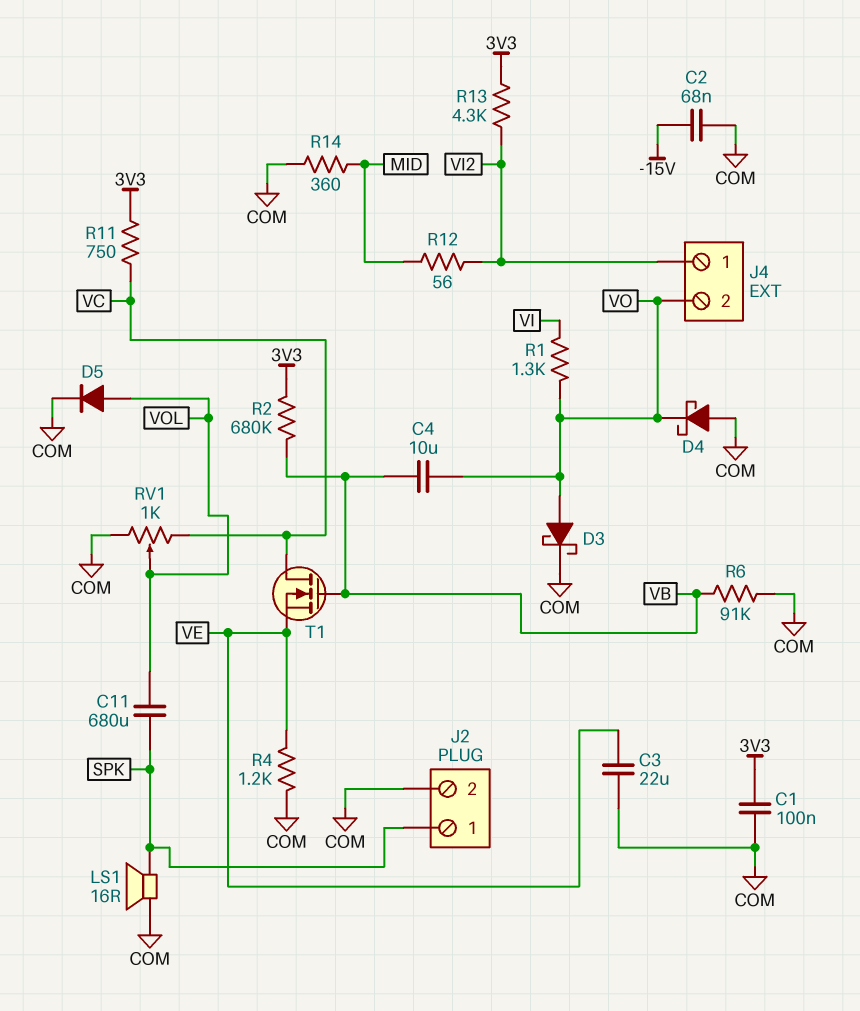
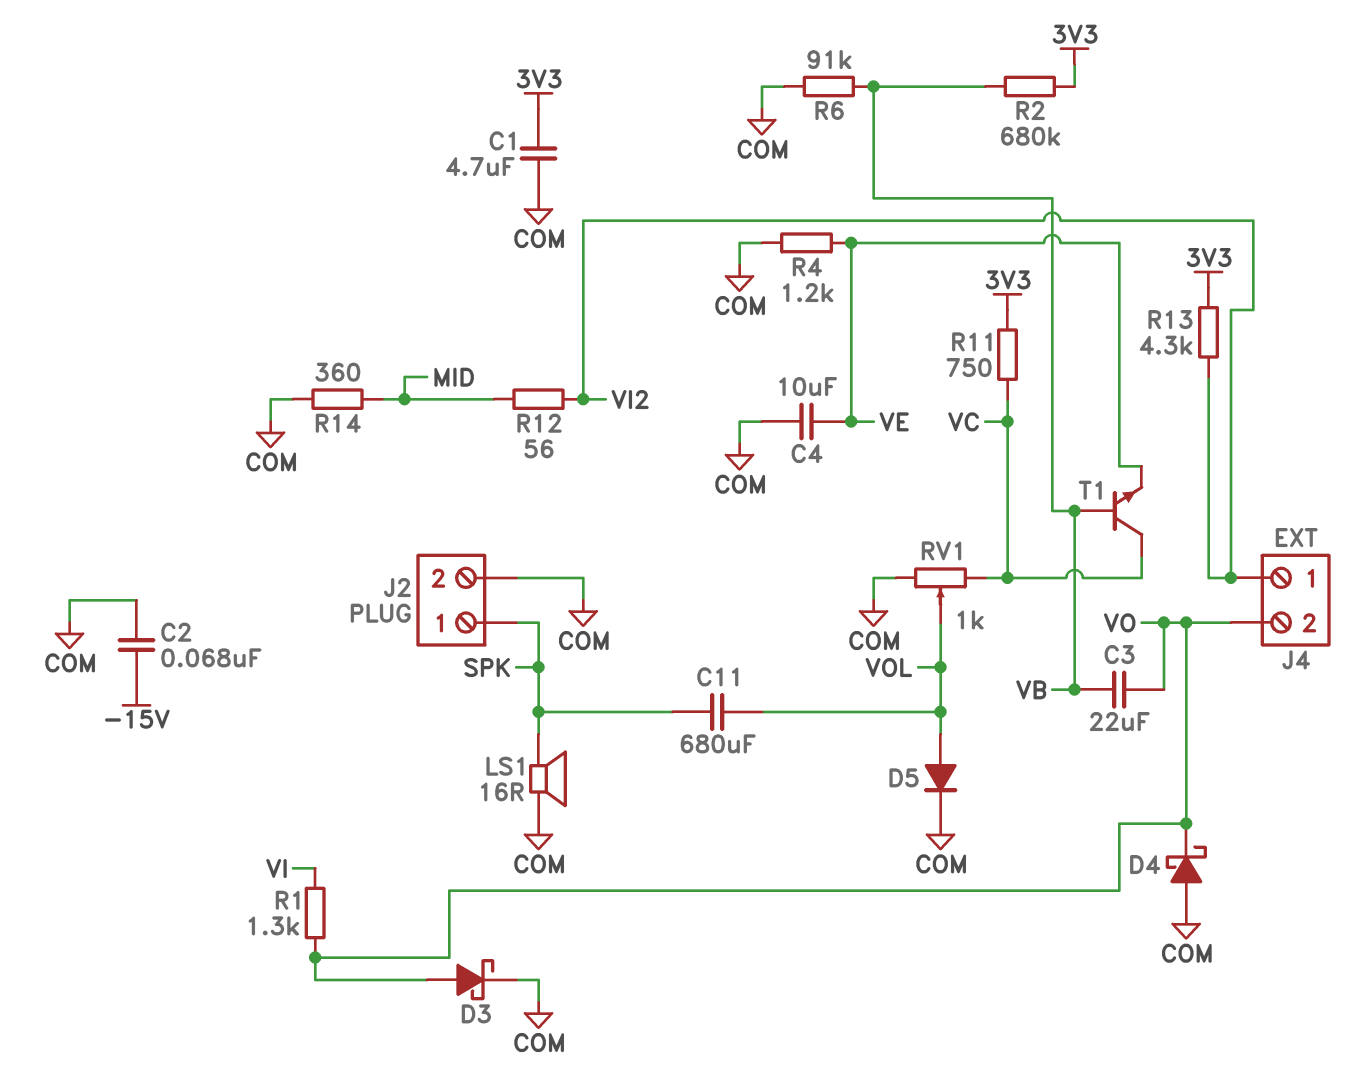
C1: 100nF (3V3, COM) -> 4.7uF (3V3, COM)
C3: 22uF (COM, VE) -> 22uF (VB, VO)
C4: 10uF (VB, VO) -> 10uF (COM, VE)
T1: NMOS (G VB, D VC, S VE) -> NPN (B VB, C VC, E VE)

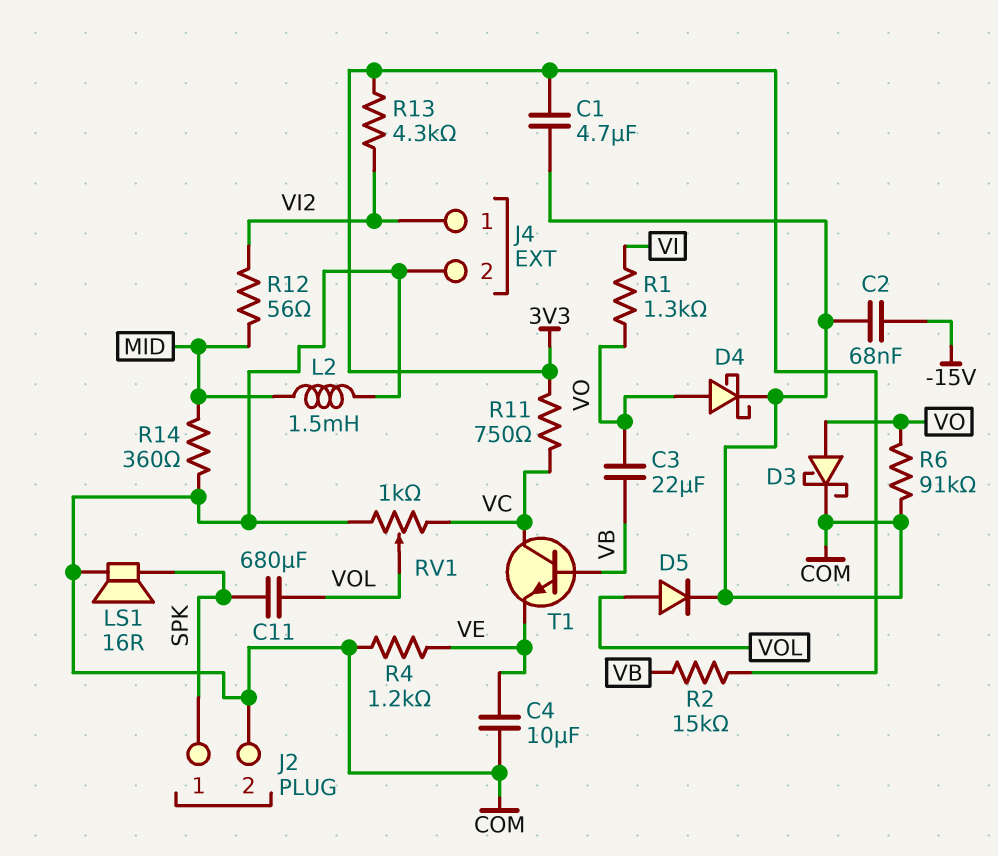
D4: schottky (A COM, K VO) -> schottky (A VO, K COM)
J4 pin 2: VO -> COM
L2: none -> 1.5mH (COM, MID)
R2: 680k (3V3, VB) -> 15k (3V3, VB)
R6: 91k (COM, VB) -> 91k (COM, VO)

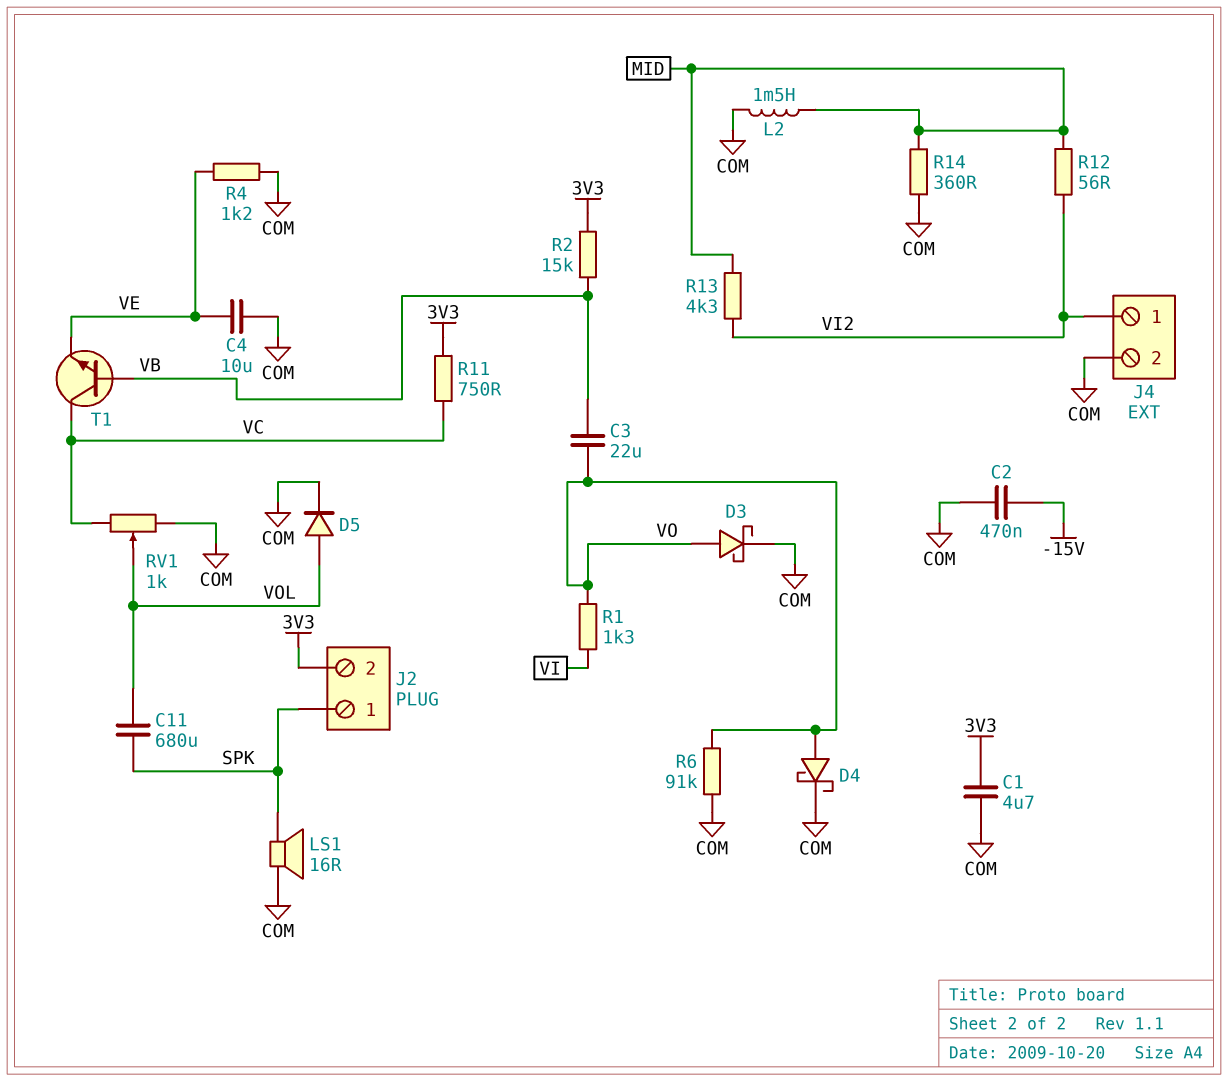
C2: 68nF (-15V, COM) -> 470nF (-15V, COM)
J2 pin 2: COM -> 3V3
R13: 4.3k (3V3, VI2) -> 4.3k (MID, VI2)

